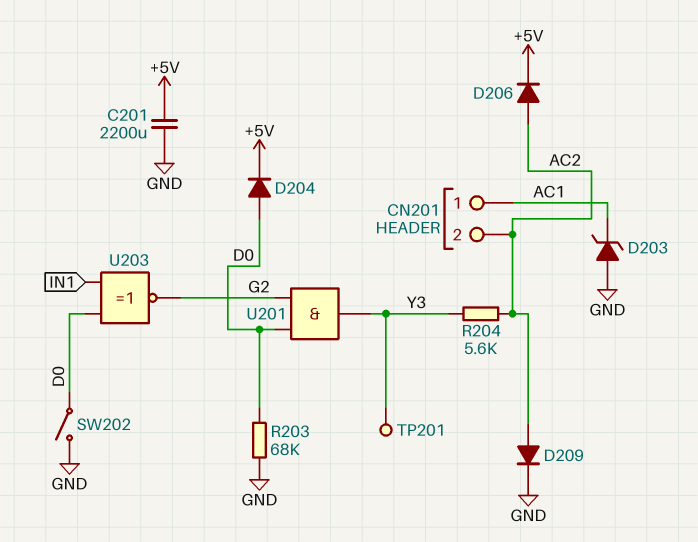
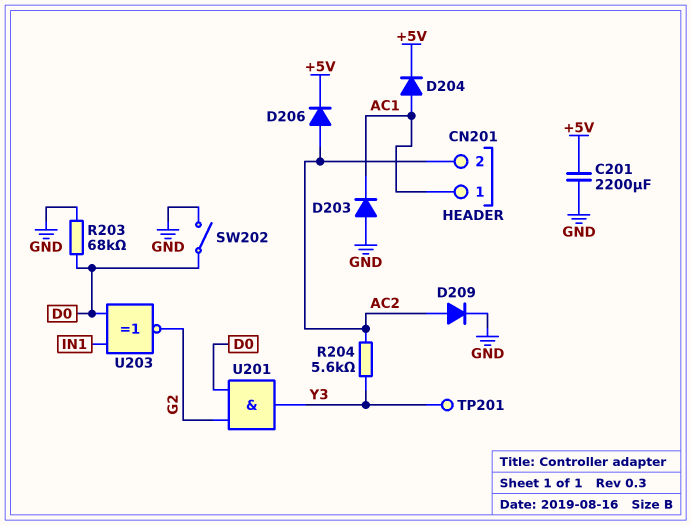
D203: zener (A GND, K AC1) -> diode (A GND, K AC1)
D204: diode (A D0, K +5V) -> diode (A AC1, K +5V)

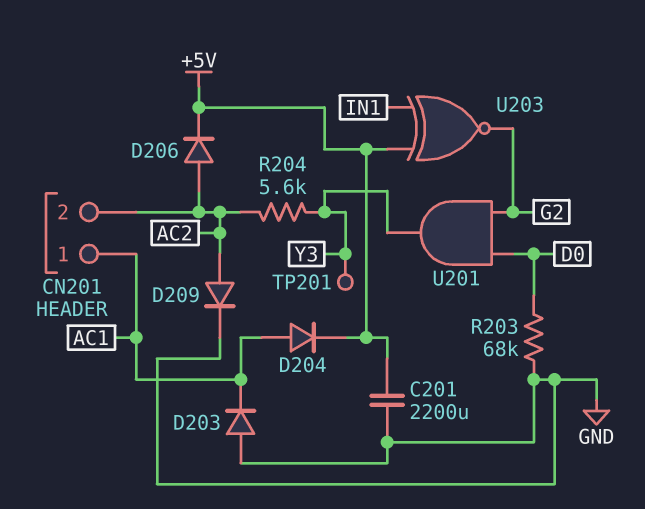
SW202: switch (D0, GND) -> none
U203: XNOR (in D0, in IN1, out G2) -> XNOR (in +5V, in IN1, out G2)

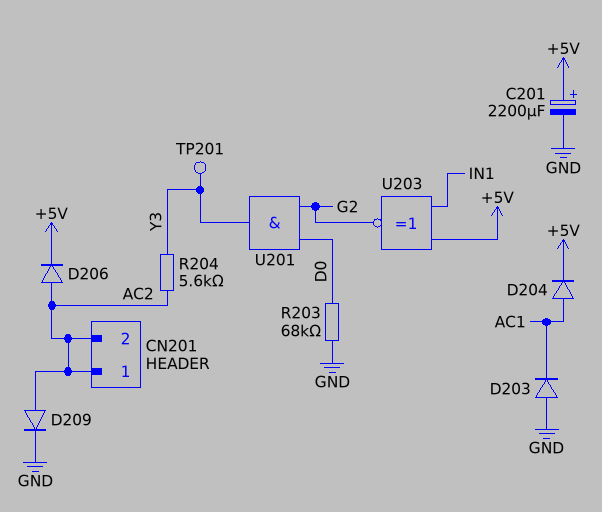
C201: 2200uF (+5V, GND) -> 2200uF (plus +5V, minus GND)
CN201 pin 1: AC1 -> AC2

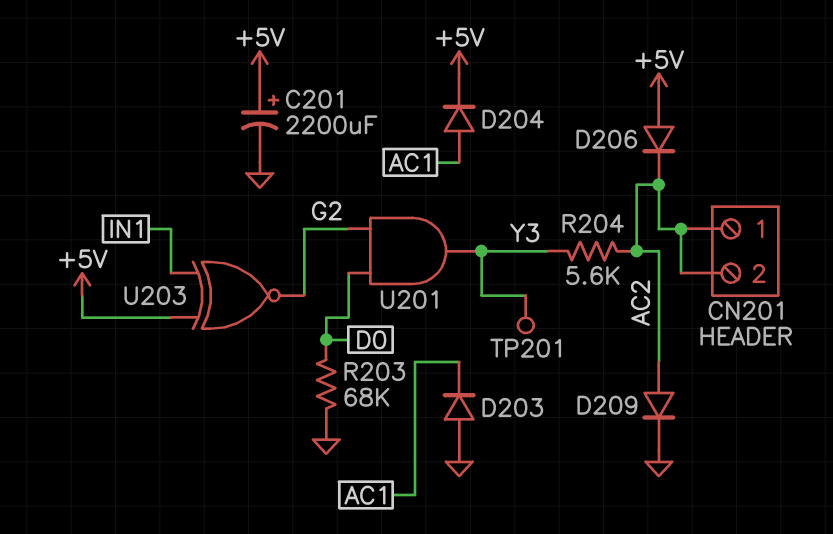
D206: diode (A AC2, K +5V) -> diode (A +5V, K AC2)

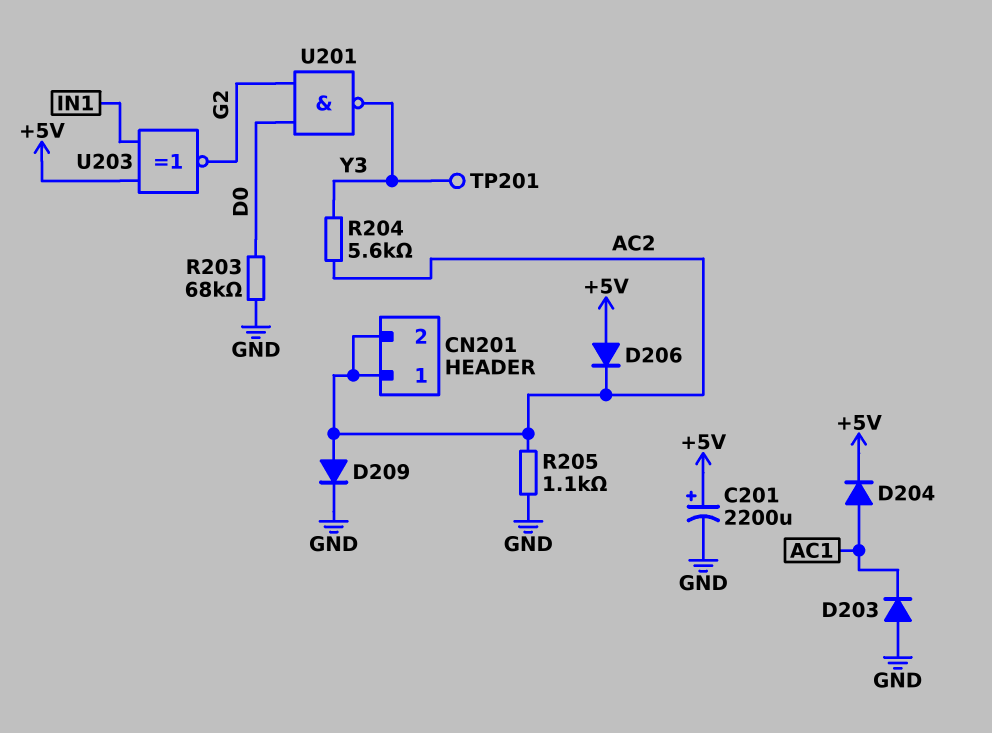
R205: none -> 1.1k (AC2, GND)
U201: AND (in D0, in G2, out Y3) -> NAND (in D0, in G2, out Y3)

